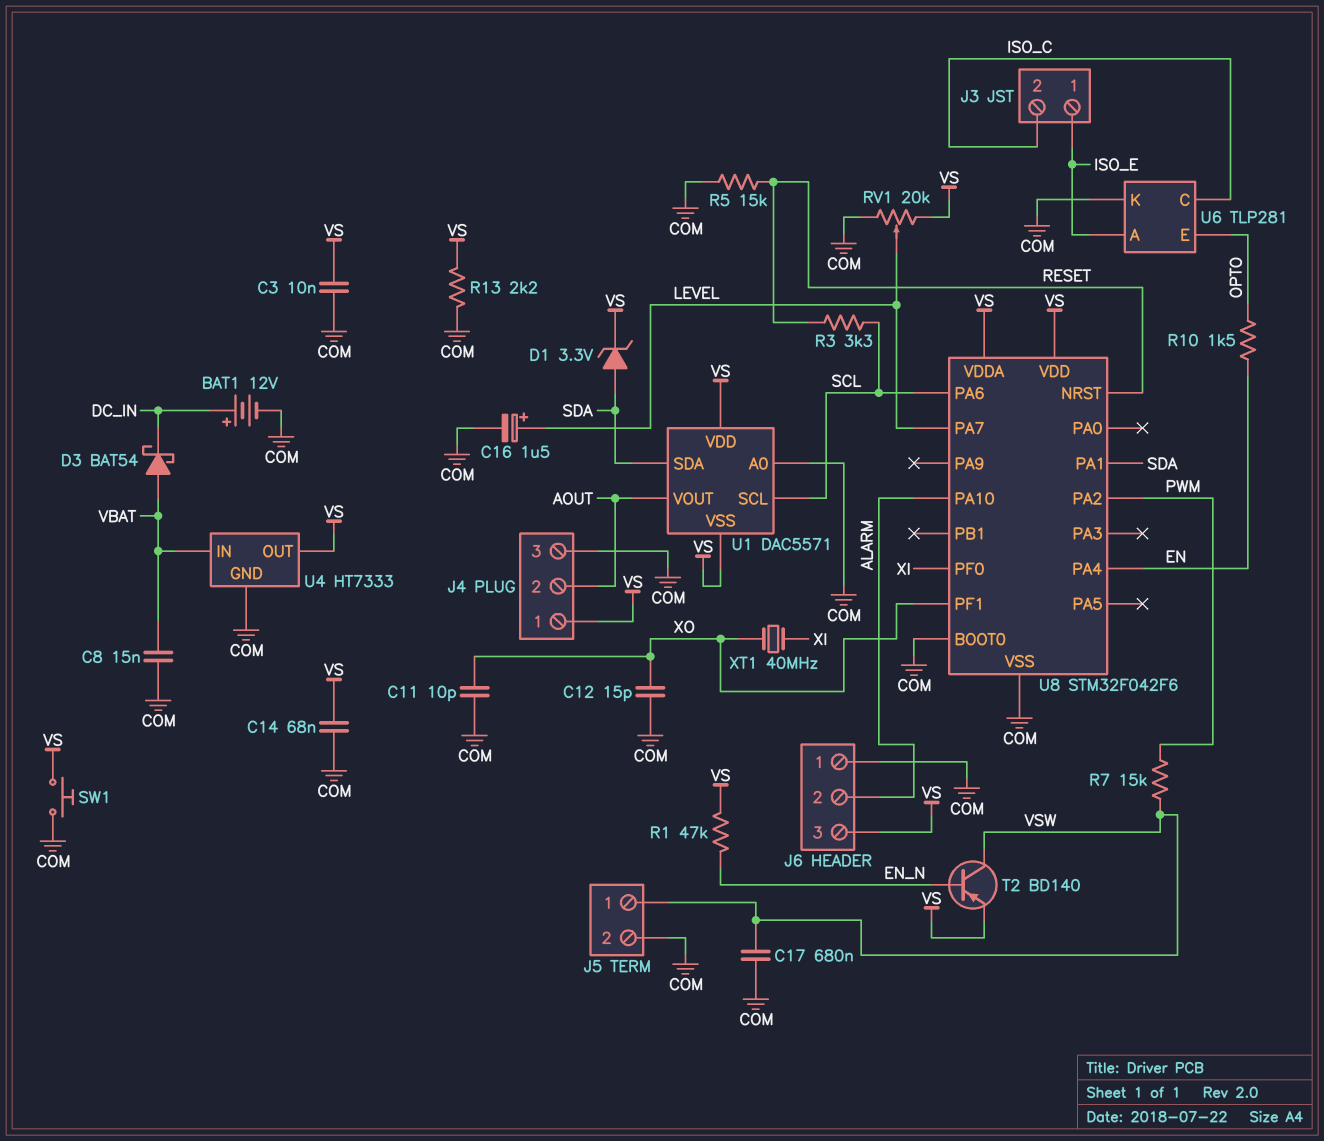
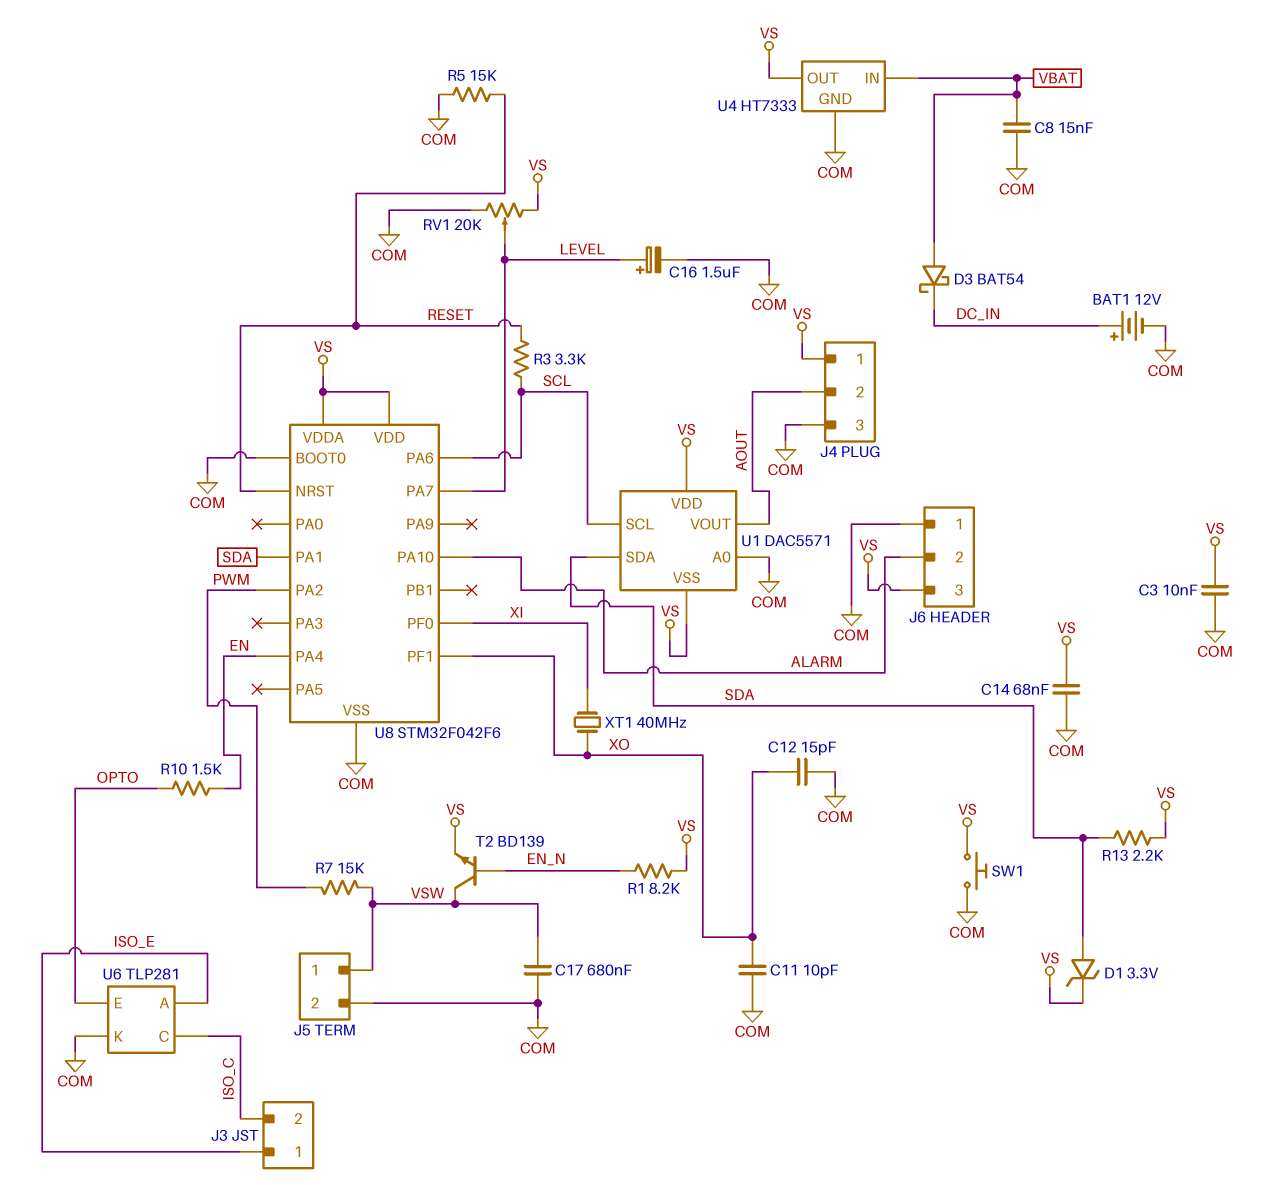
R1: 47k (EN_N, VS) -> 8.2k (EN_N, VS)
R13: 2.2k (COM, VS) -> 2.2k (SDA, VS)
T2: PNP BD140 (B EN_N, C VSW, E VS) -> NPN BD139 (B EN_N, C VSW, E VS)

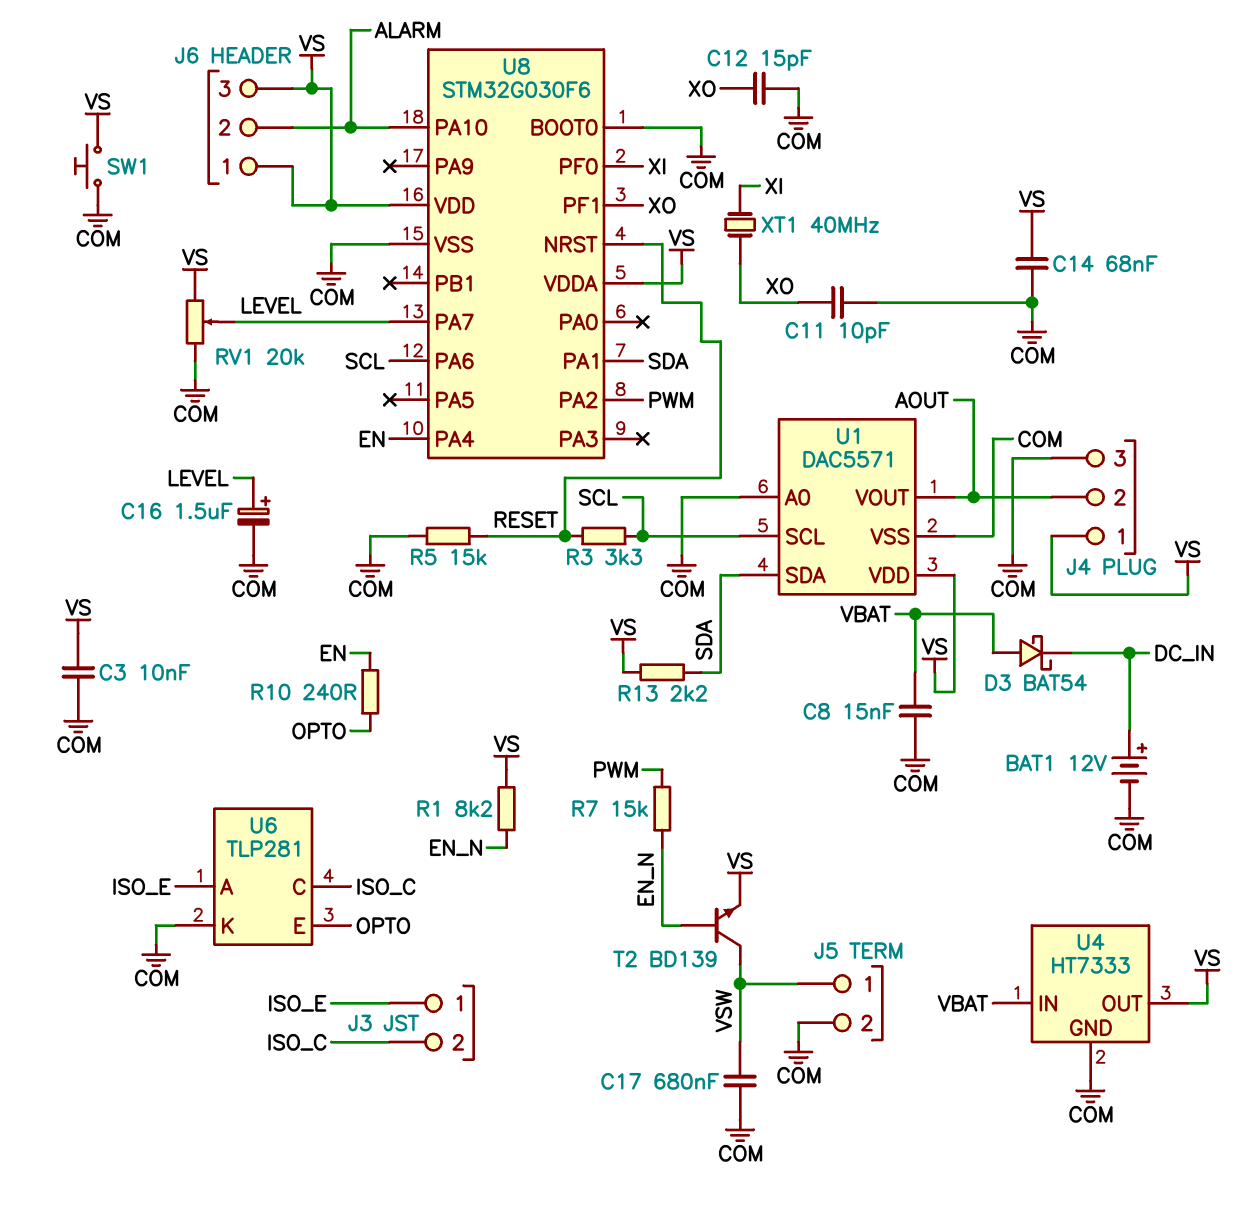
D1: zener 3.3V (A SDA, K VS) -> none
J6 pin 1: COM -> VS
R7: 15k (PWM, VSW) -> 15k (EN_N, PWM)
R10: 1.5k (EN, OPTO) -> 240 (EN, OPTO)
U1 pin VSS: VS -> COM
U8: STM32F042F6 -> STM32G030F6

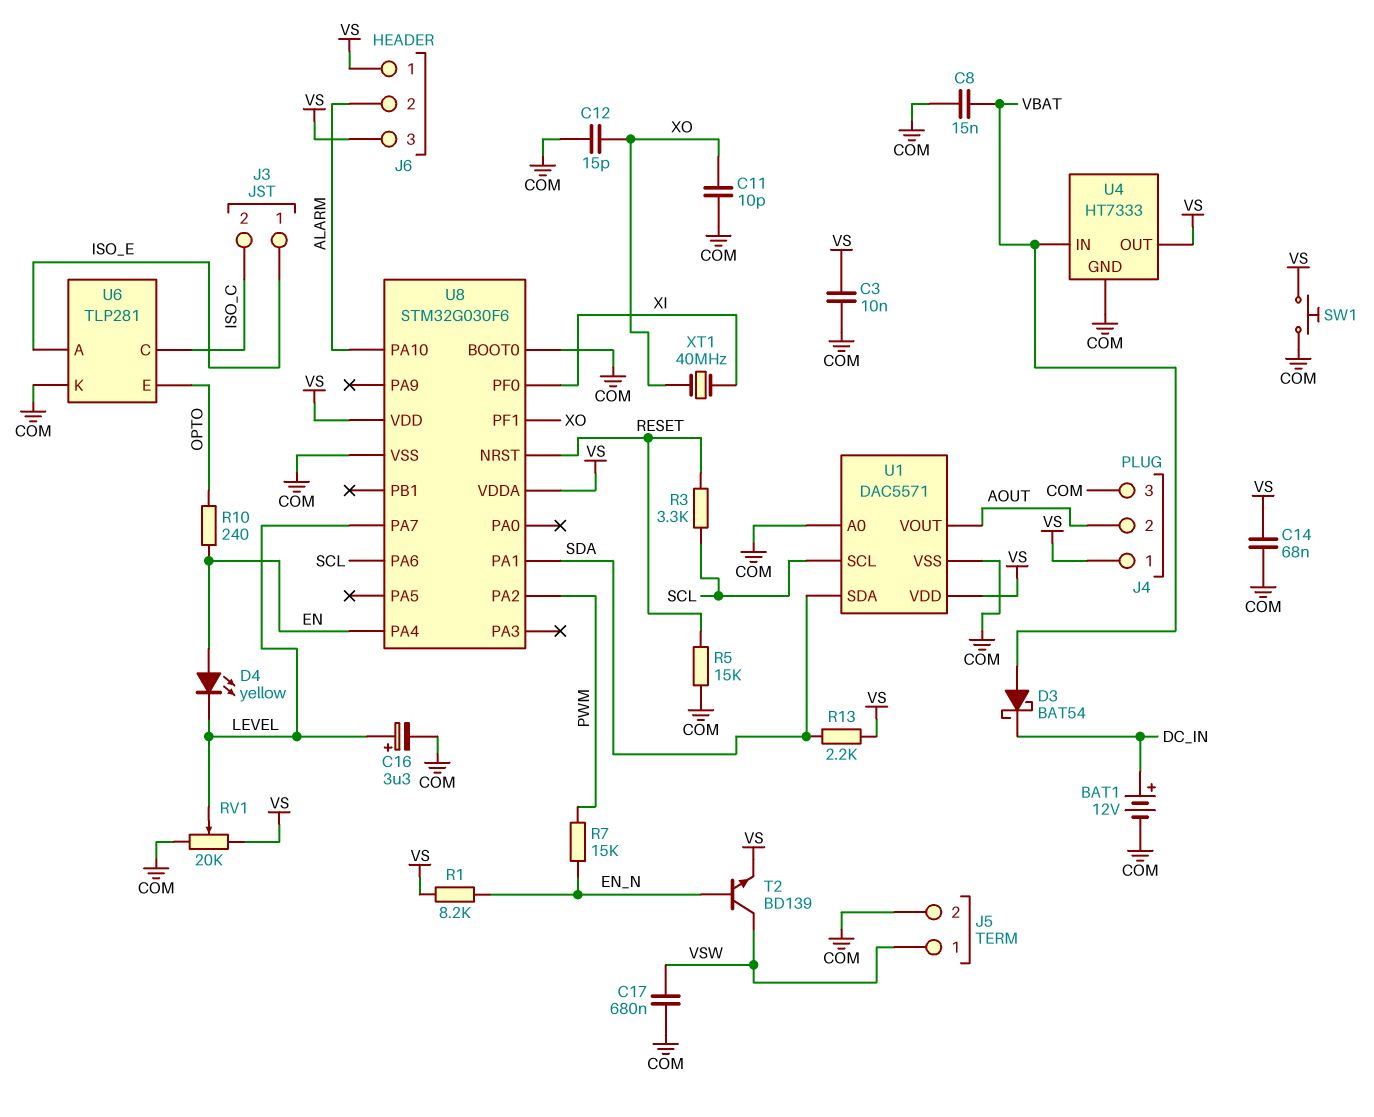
C16: 1.5uF (plus LEVEL, minus COM) -> 3.3uF (plus LEVEL, minus COM)
D4: none -> LED yellow (A EN, K LEVEL)

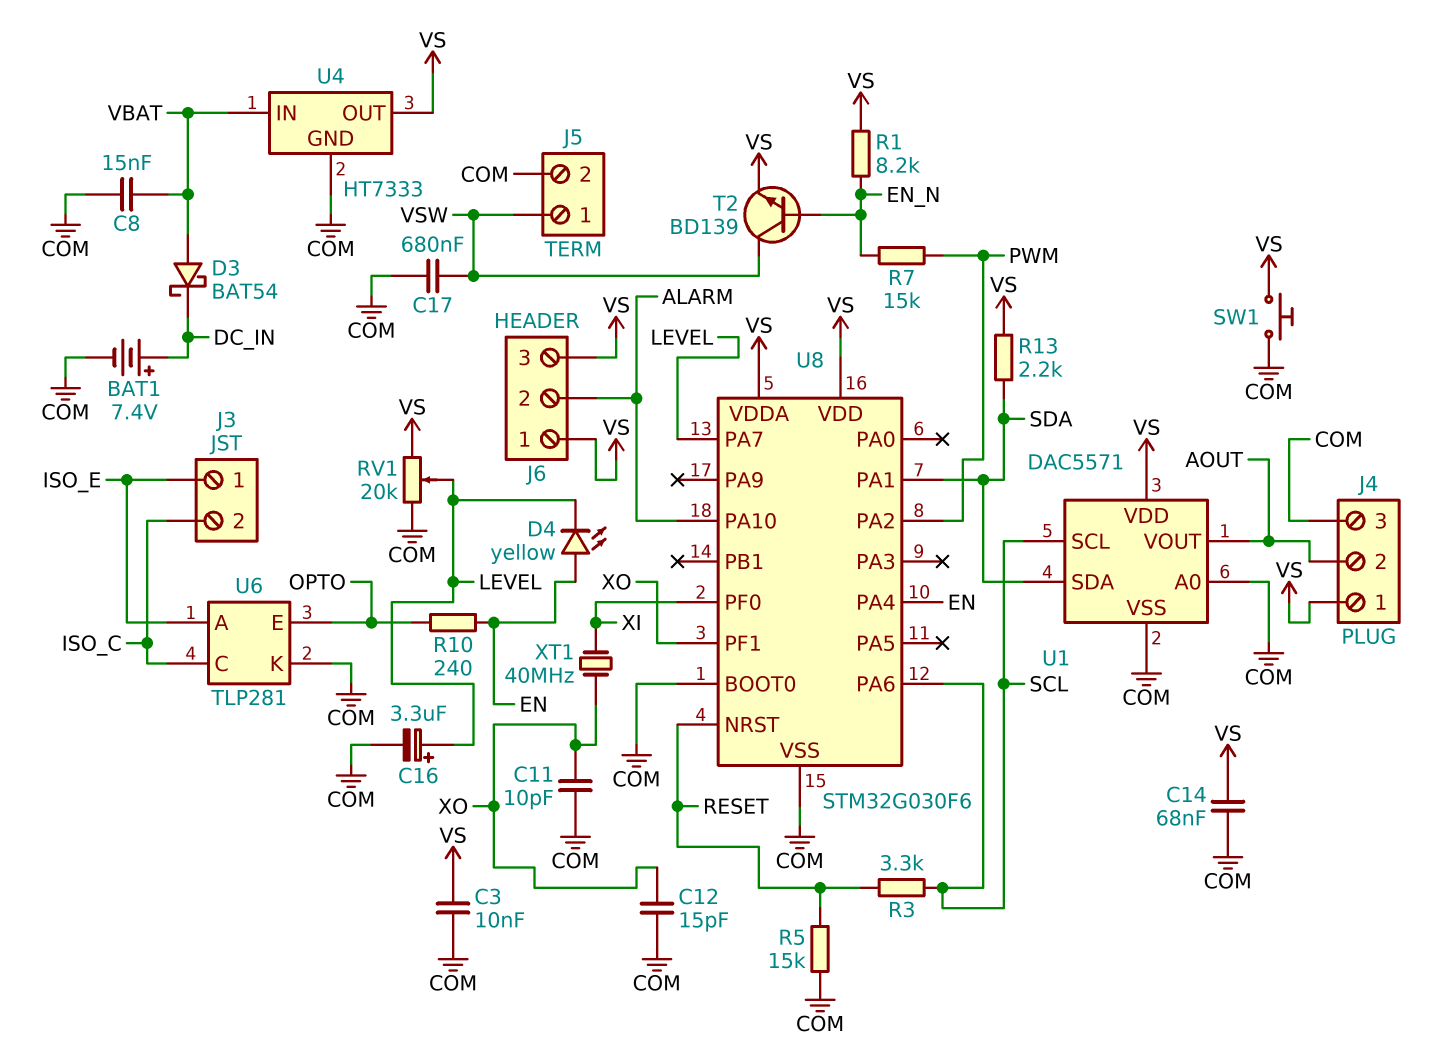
BAT1: 12V (plus DC_IN, minus COM) -> 7.4V (plus DC_IN, minus COM)

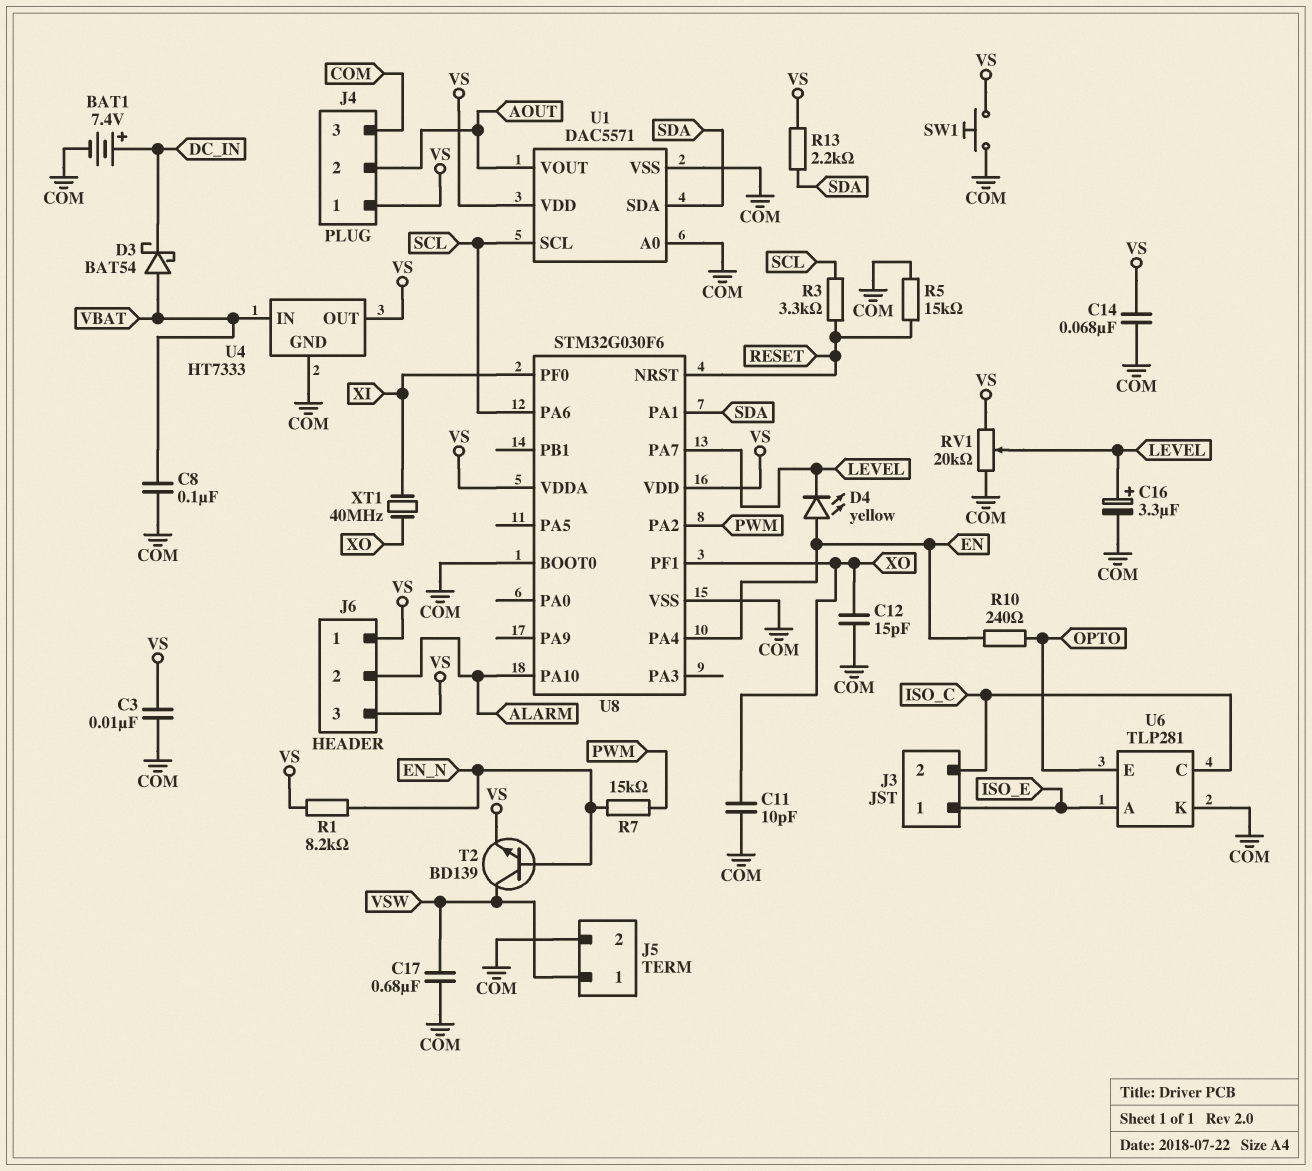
C8: 15nF (COM, VBAT) -> 100nF (COM, VBAT)

